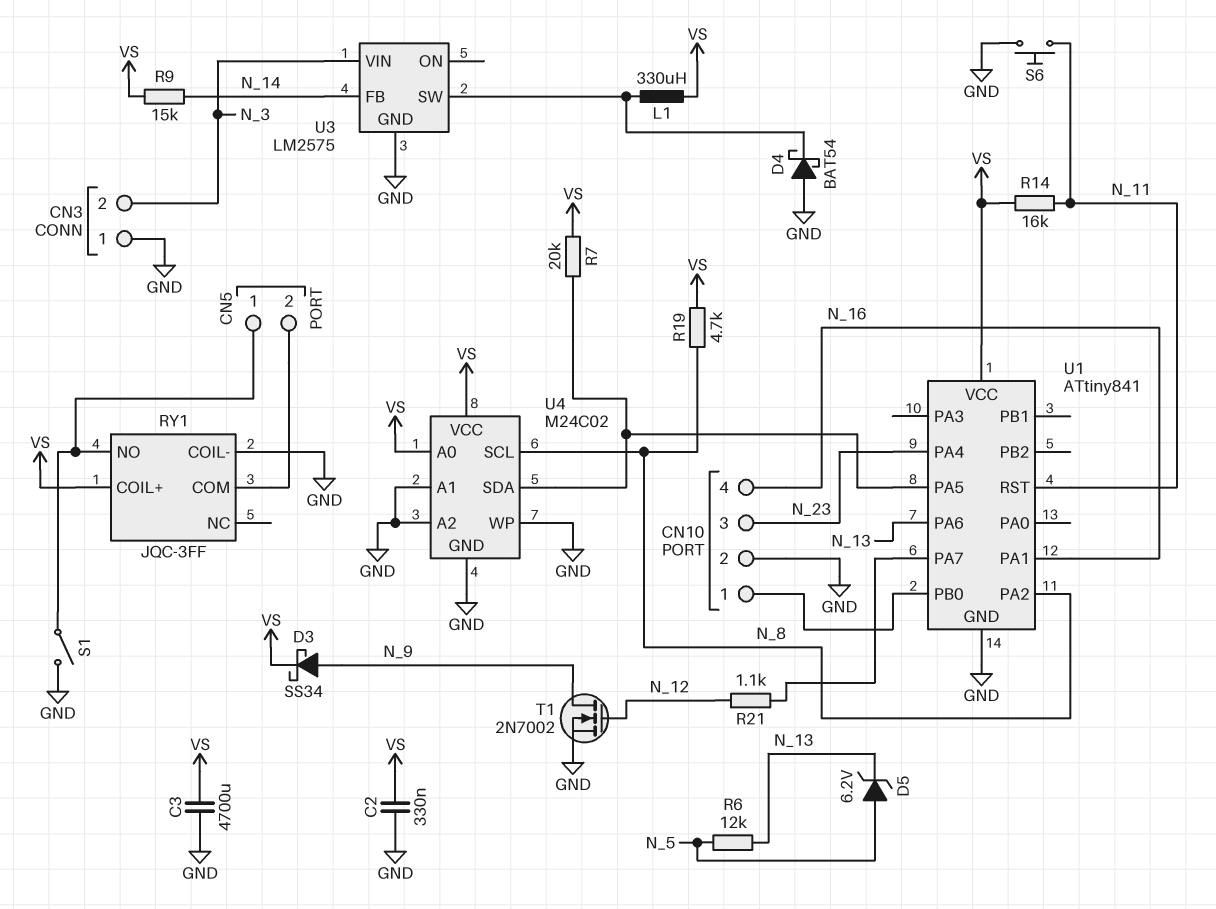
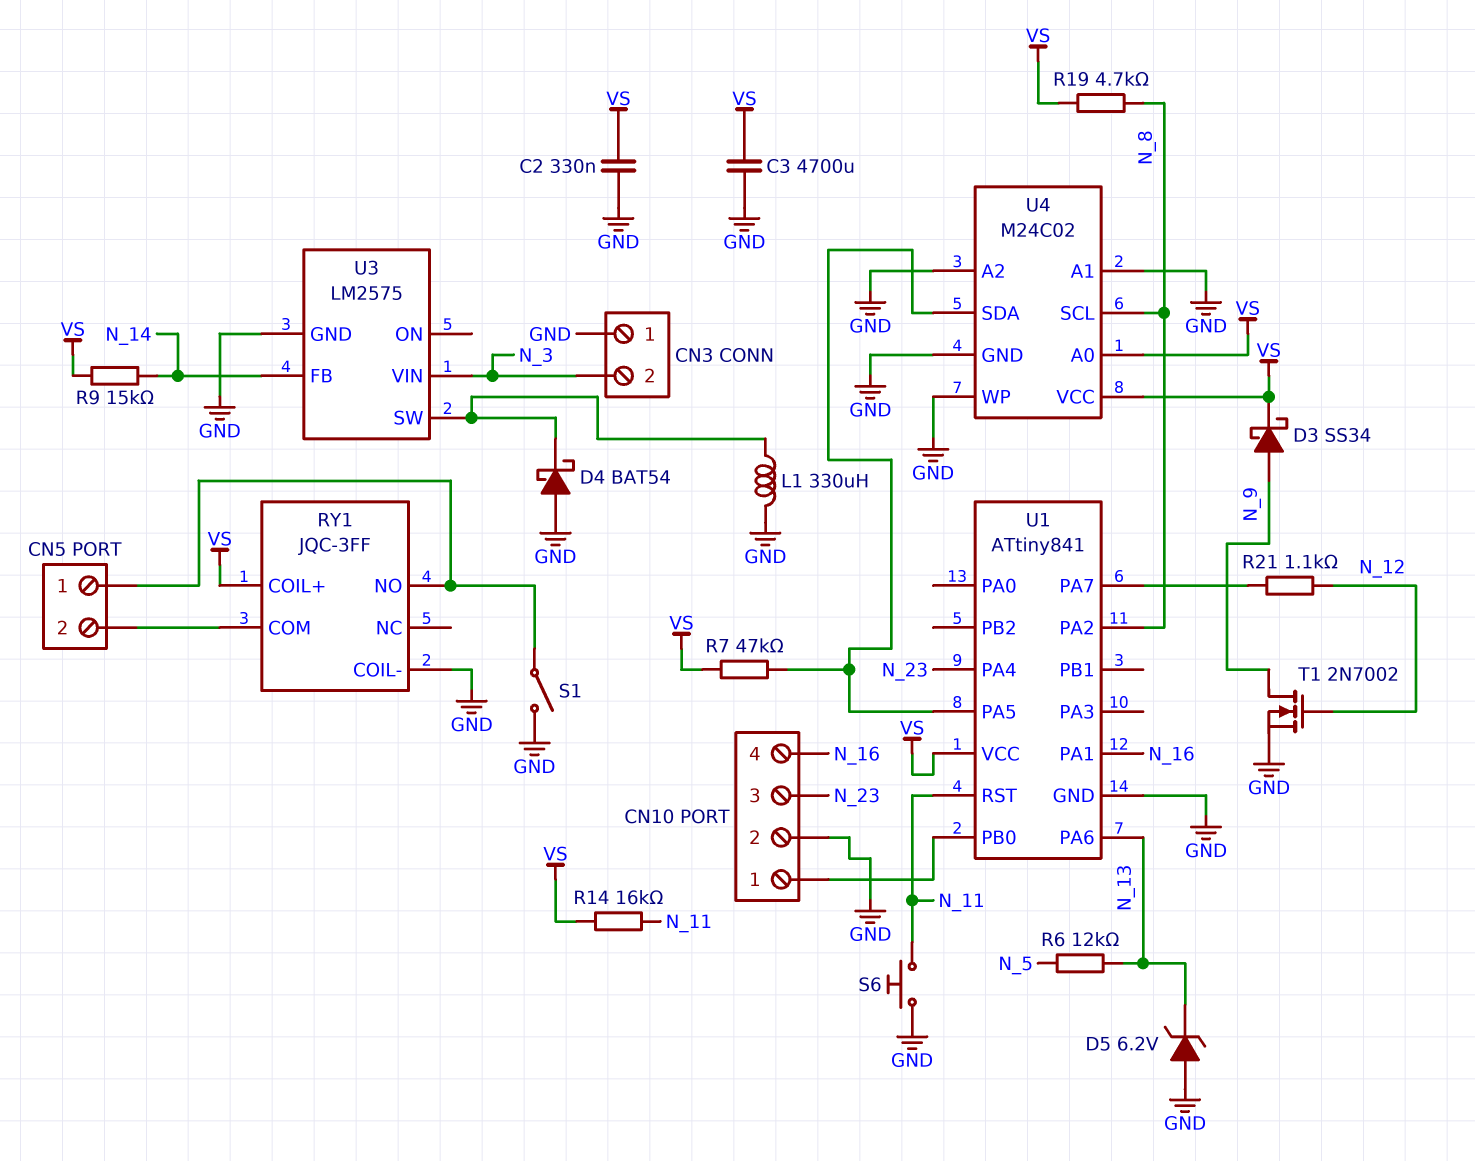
D5: zener 6.2V (A N_5, K N_13) -> zener 6.2V (A GND, K N_13)
L1: 330uH (U3/SW, VS) -> 330uH (GND, U3/SW)
R7: 20k (U1/PA5, VS) -> 47k (U1/PA5, VS)

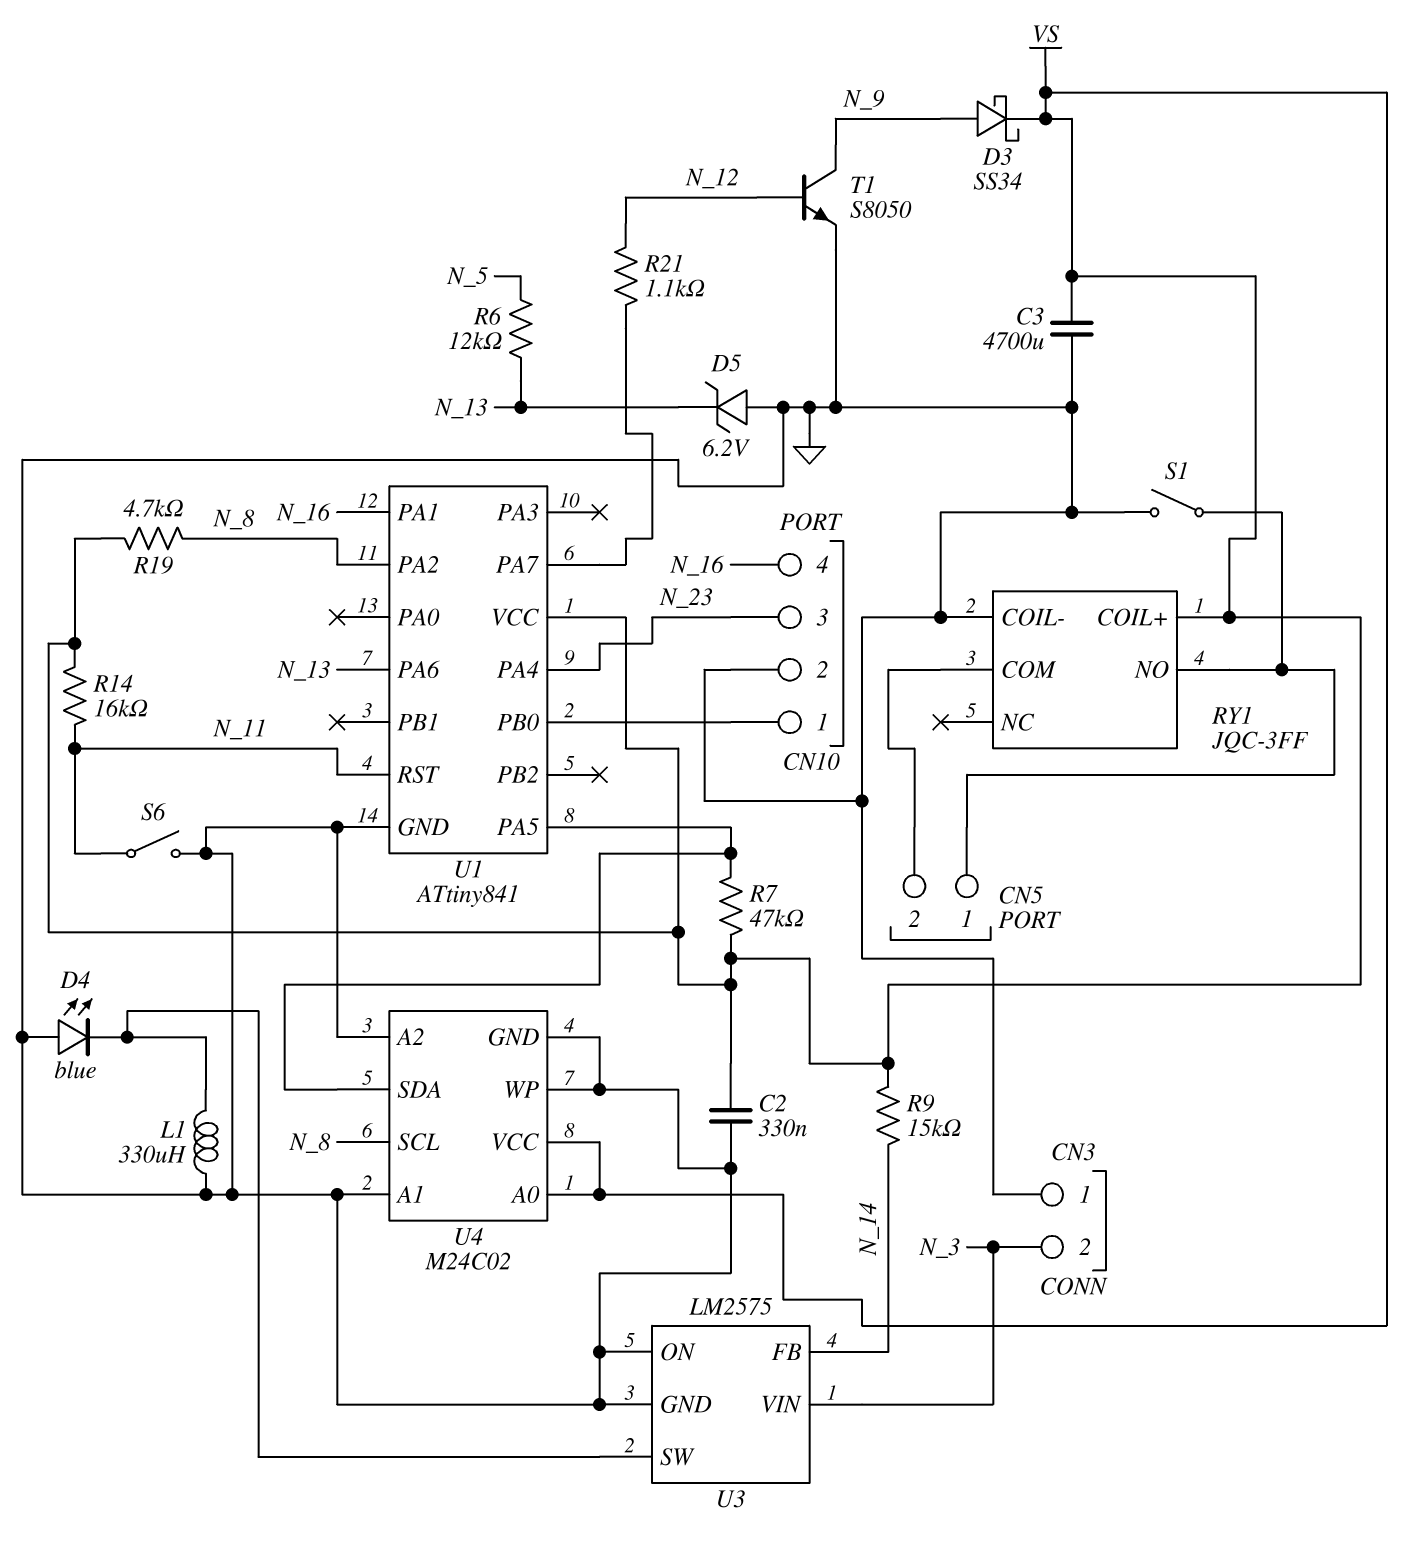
D4: schottky BAT54 (A GND, K U3/SW) -> LED blue (A GND, K U3/SW)
S6: button (GND, N_11) -> switch (GND, N_11)
T1: NMOS 2N7002 (G N_12, D N_9, S GND) -> NPN S8050 (B N_12, C N_9, E GND)
U3 pin ON: none -> GND

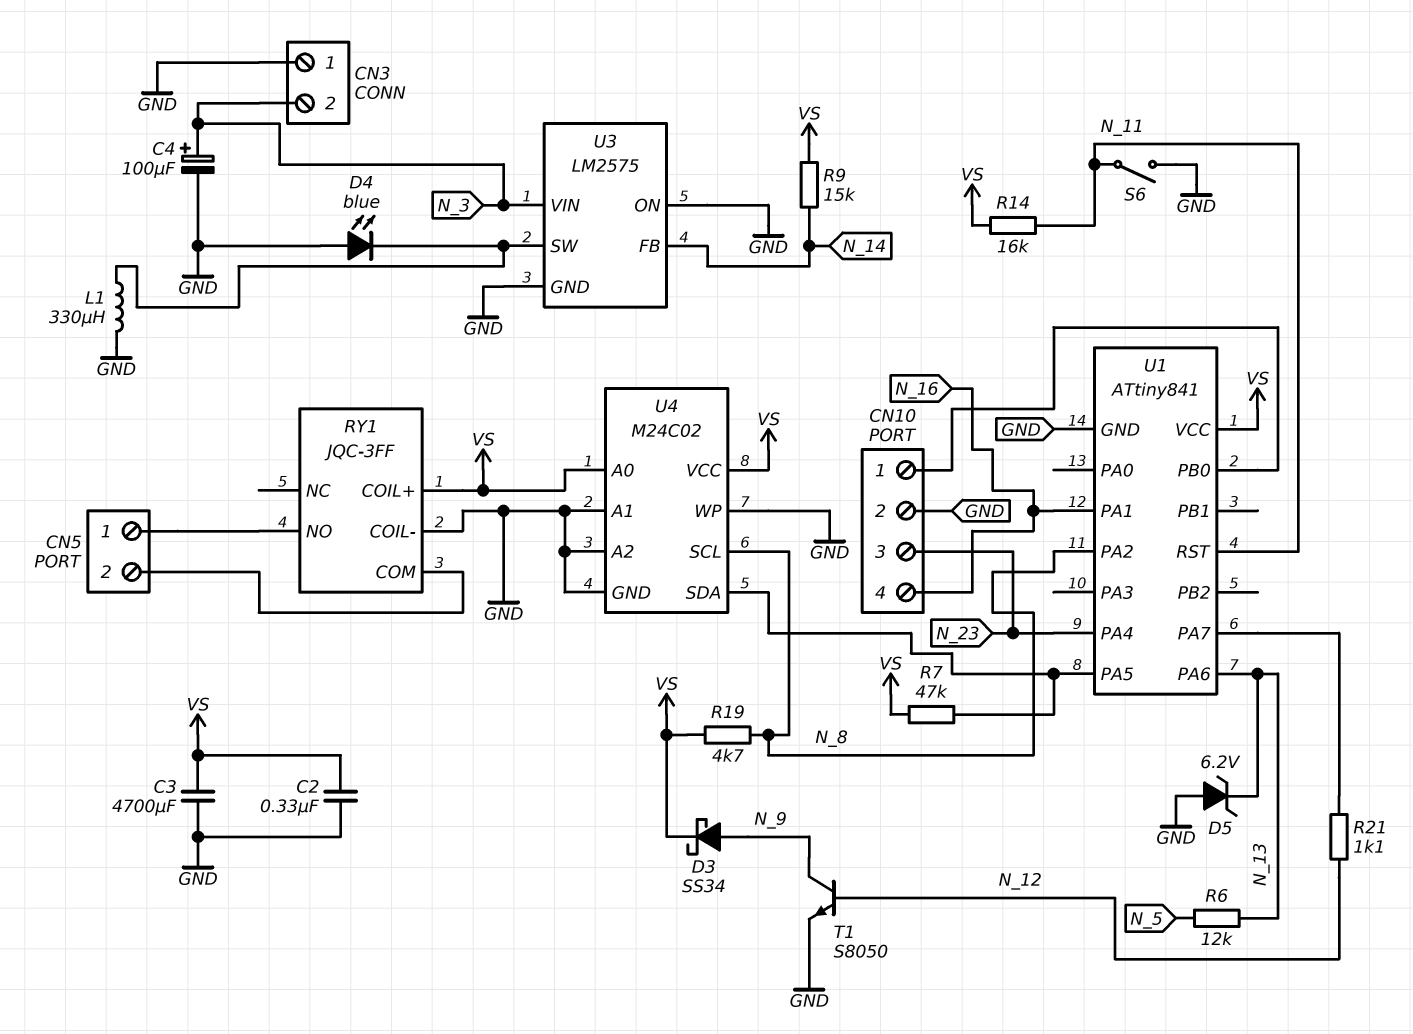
C4: none -> 100uF (plus N_3, minus GND)
S1: switch (CN5/1, GND) -> none

